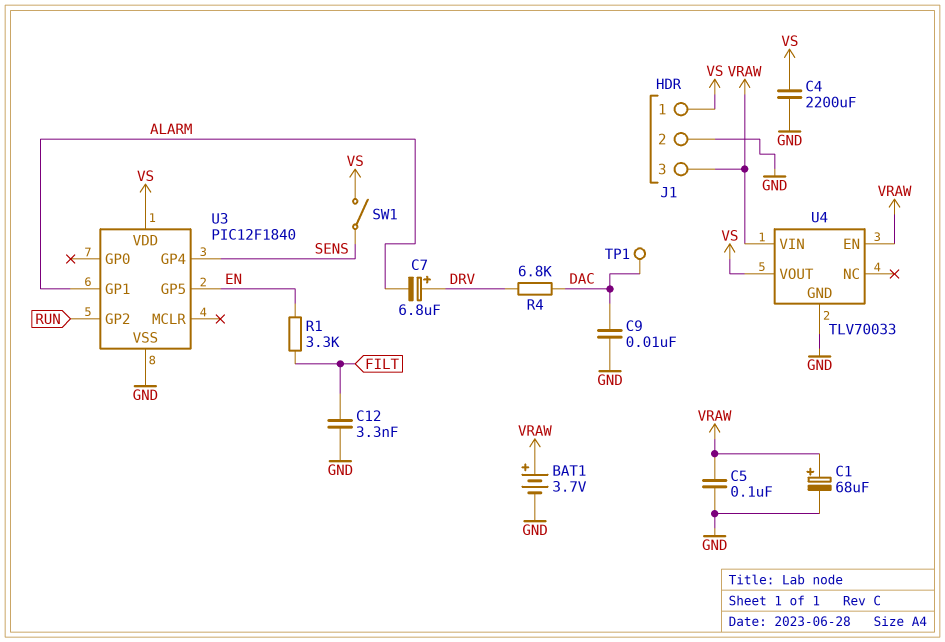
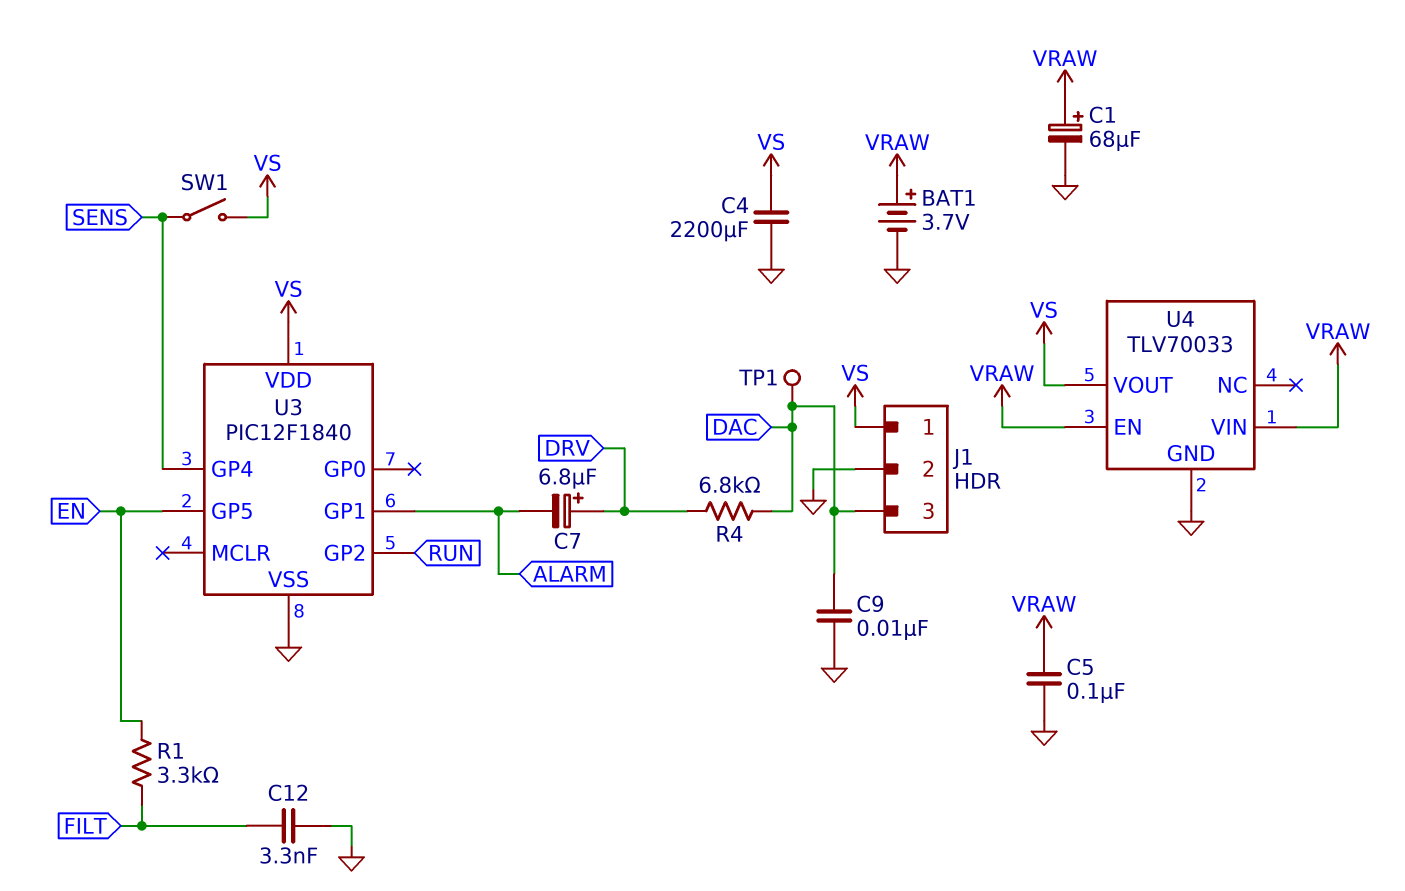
J1 pin 3: VRAW -> DAC

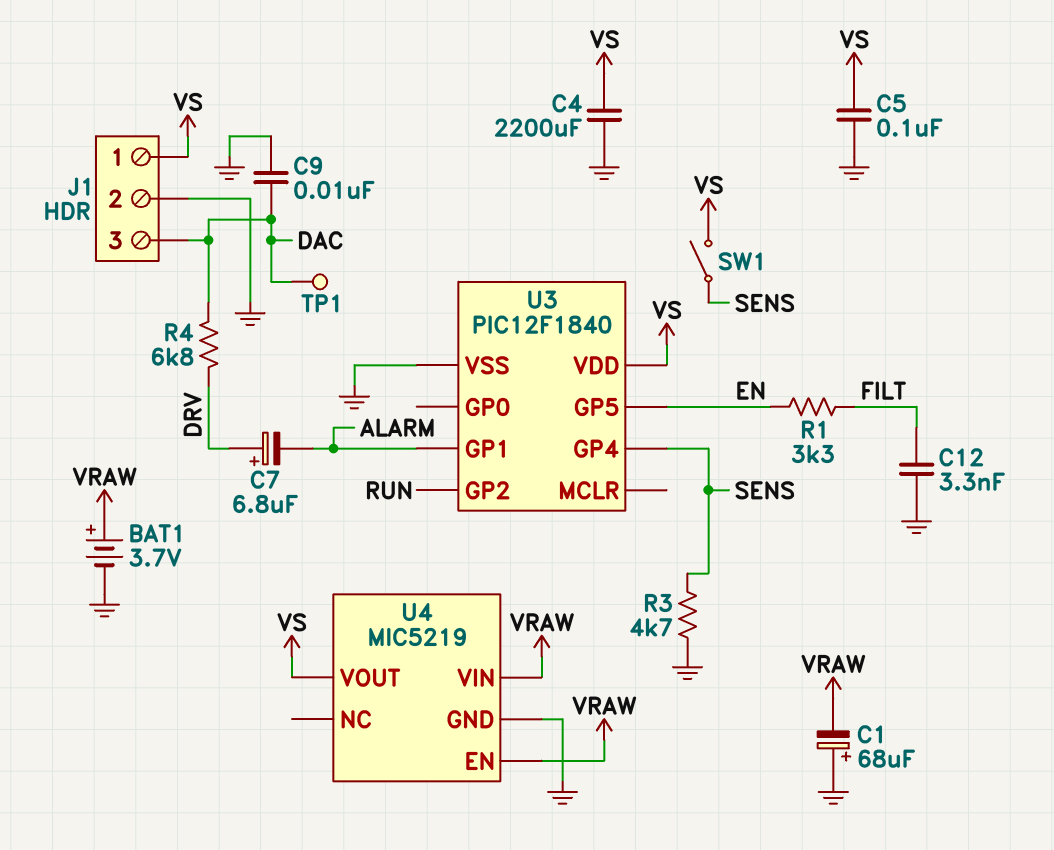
C1: 68uF (plus VRAW, minus GND) -> 68uF (plus GND, minus VRAW)
C5: 100nF (GND, VRAW) -> 100nF (GND, VS)
R3: none -> 4.7k (GND, SENS)
U4: TLV70033 -> MIC5219

